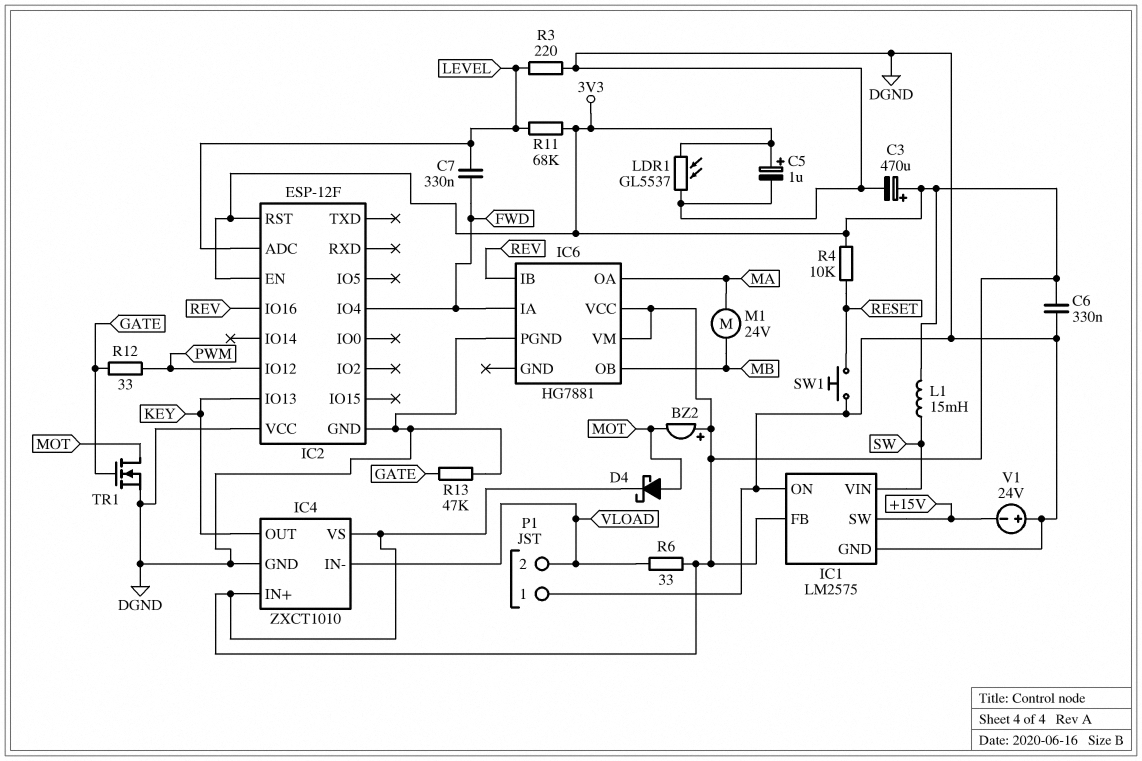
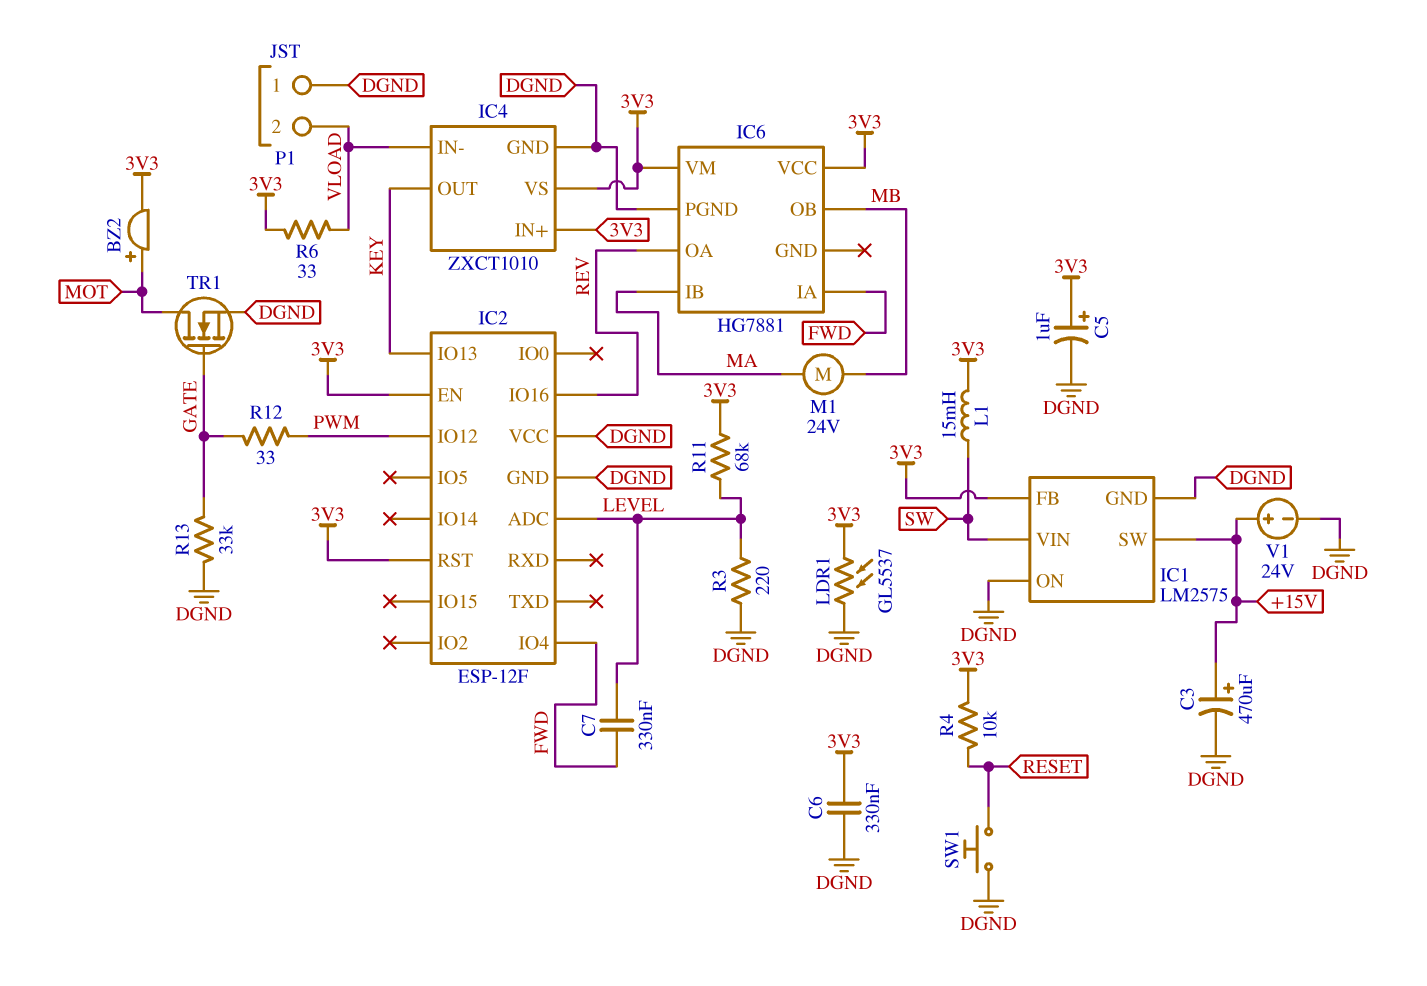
BZ2: buzzer (plus 3V3, minus MOT) -> buzzer (plus MOT, minus 3V3)
C3: 470uF (plus 3V3, minus DGND) -> 470uF (plus +15V, minus DGND)
D4: schottky (A MOT, K 3V3) -> none
IC6 pin IB: REV -> MA
IC6 pin OA: MA -> REV
R13: 47k (DGND, GATE) -> 33k (DGND, GATE)
V1: 24V (plus DGND, minus +15V) -> 24V (plus +15V, minus DGND)

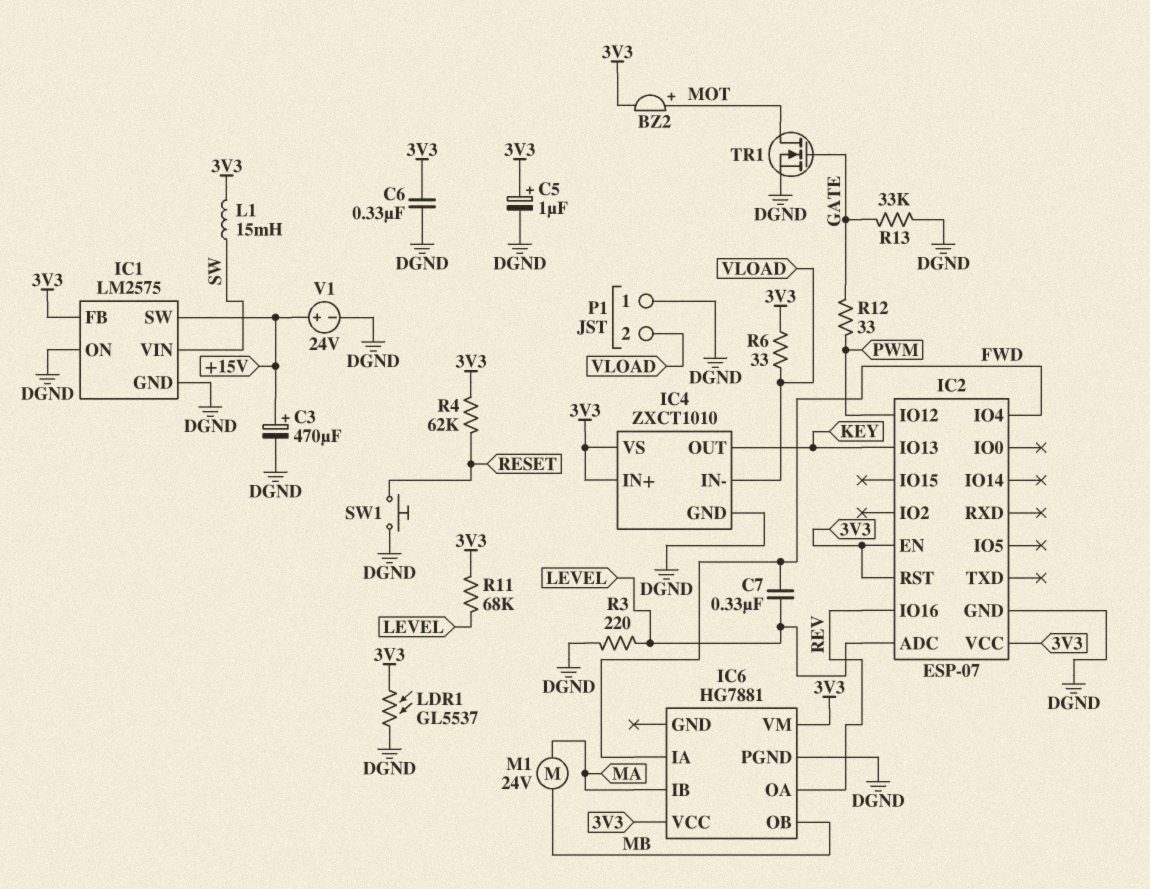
IC2: ESP-12F -> ESP-07
IC2 pin VCC: DGND -> 3V3
R4: 10k (3V3, RESET) -> 62k (3V3, RESET)

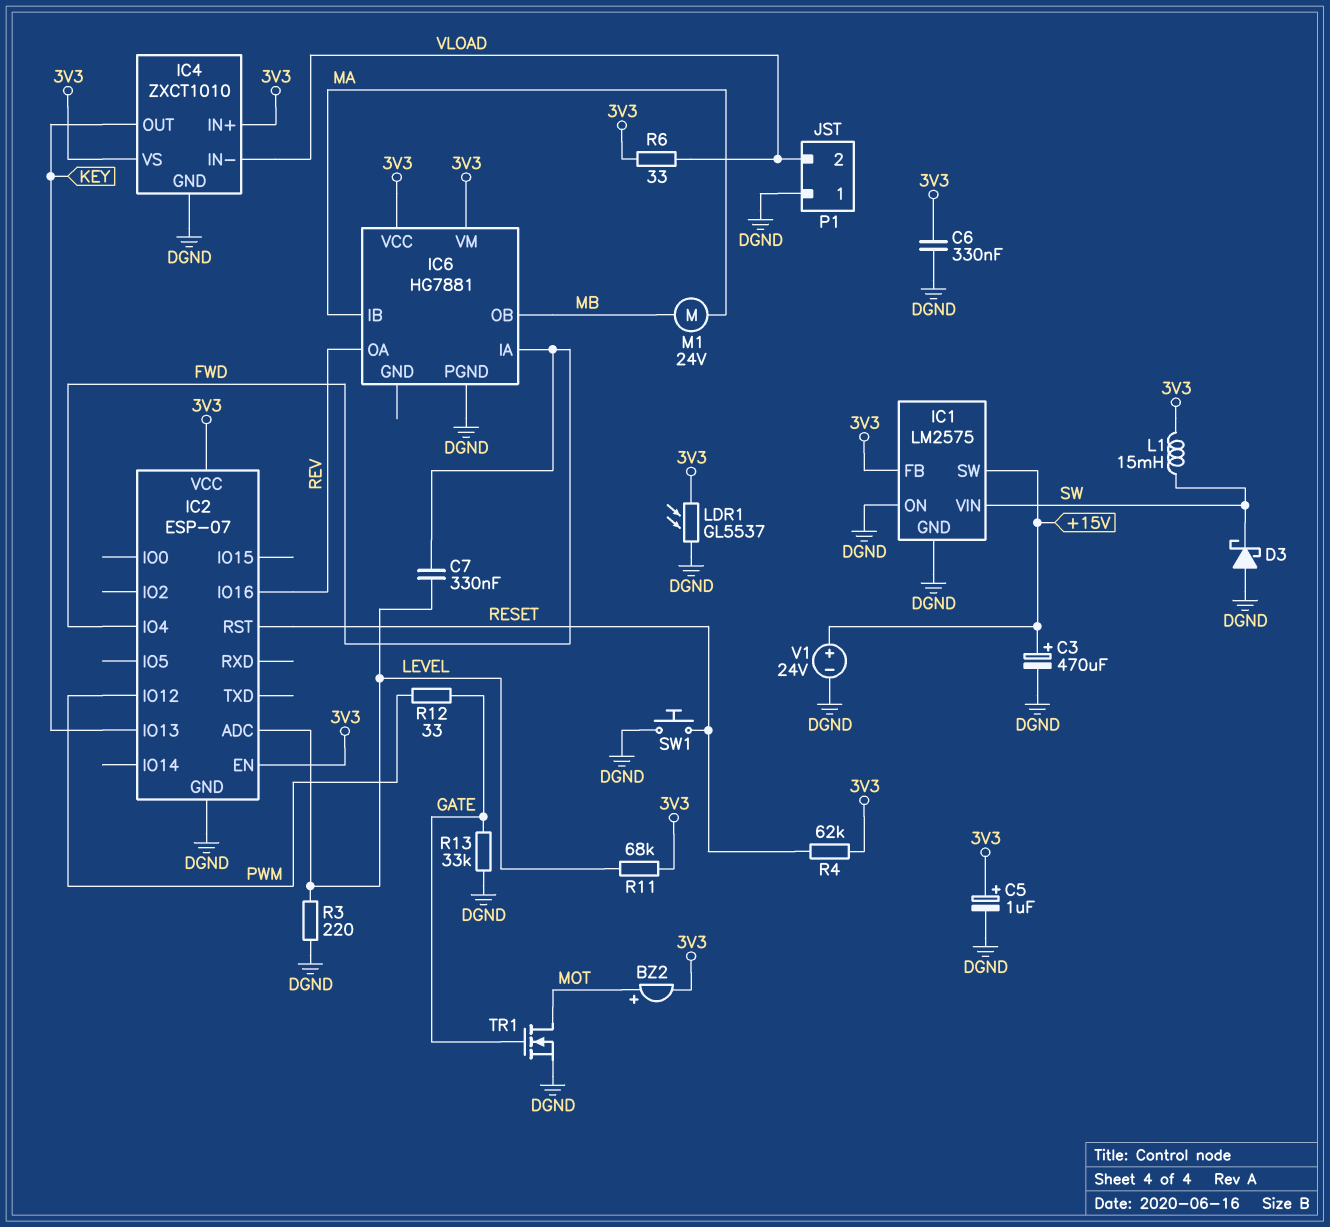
D3: none -> schottky (A DGND, K SW)
IC2 pin RST: 3V3 -> RESET

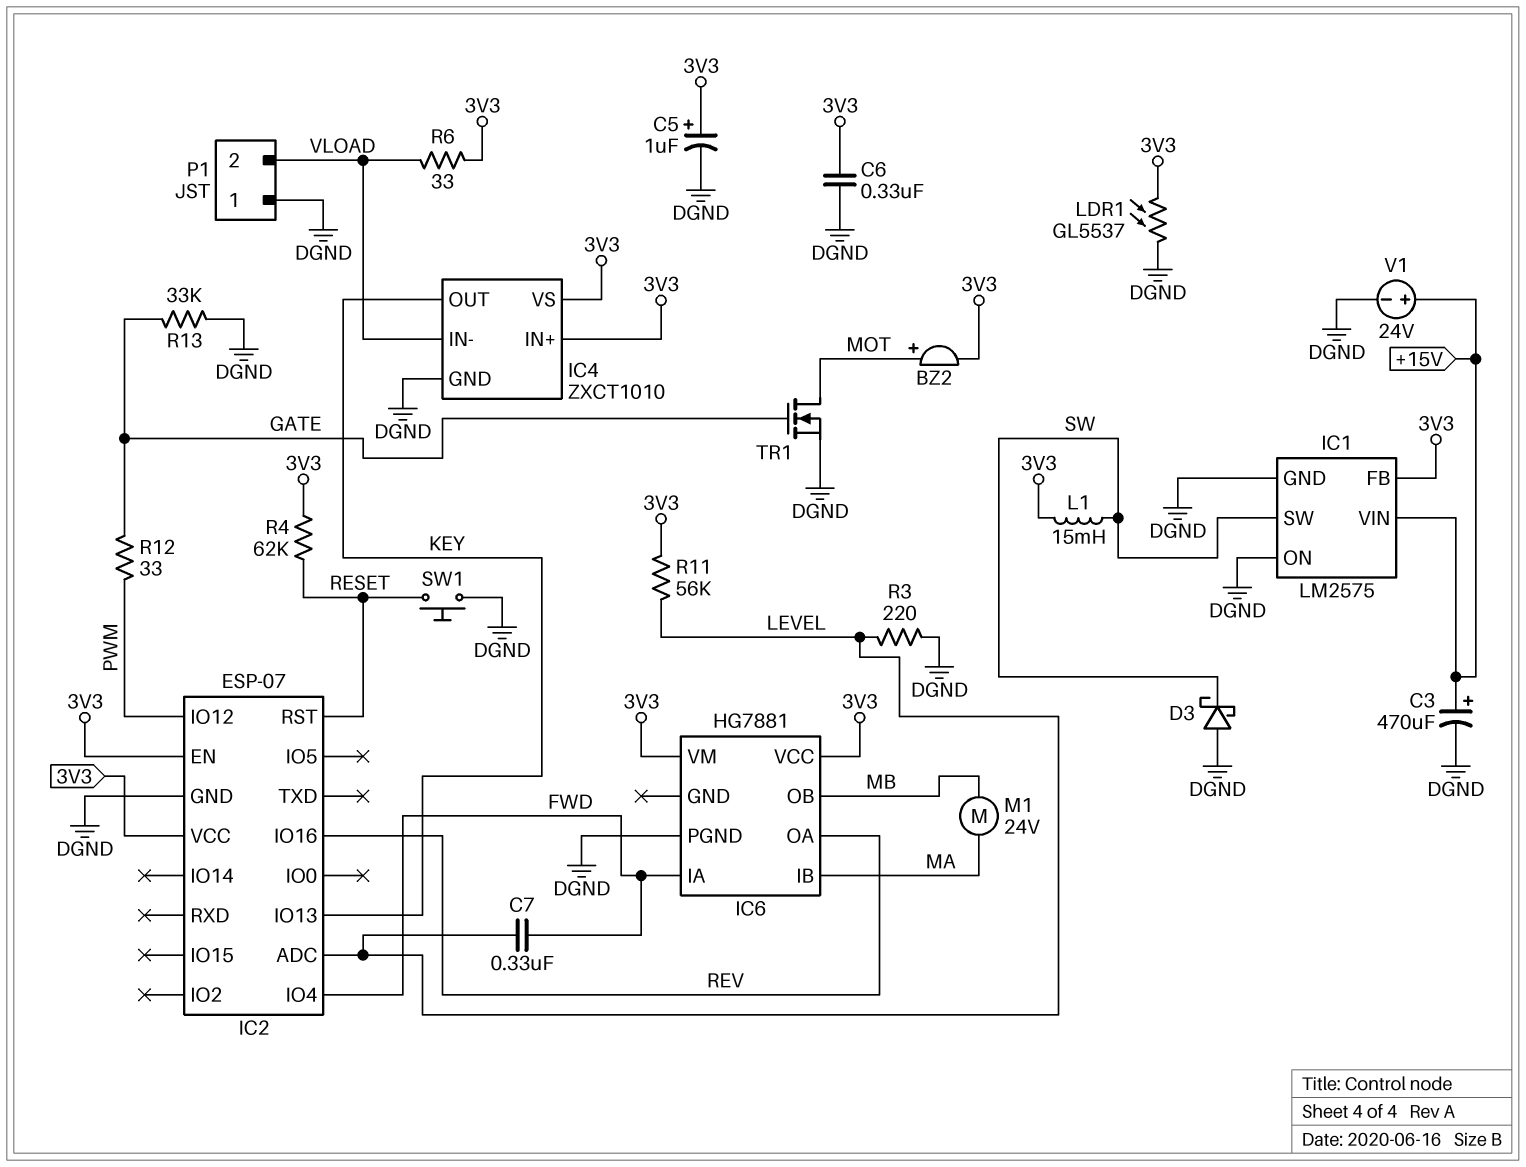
IC1 pin SW: +15V -> SW
IC1 pin VIN: SW -> +15V
R11: 68k (3V3, LEVEL) -> 56k (3V3, LEVEL)

